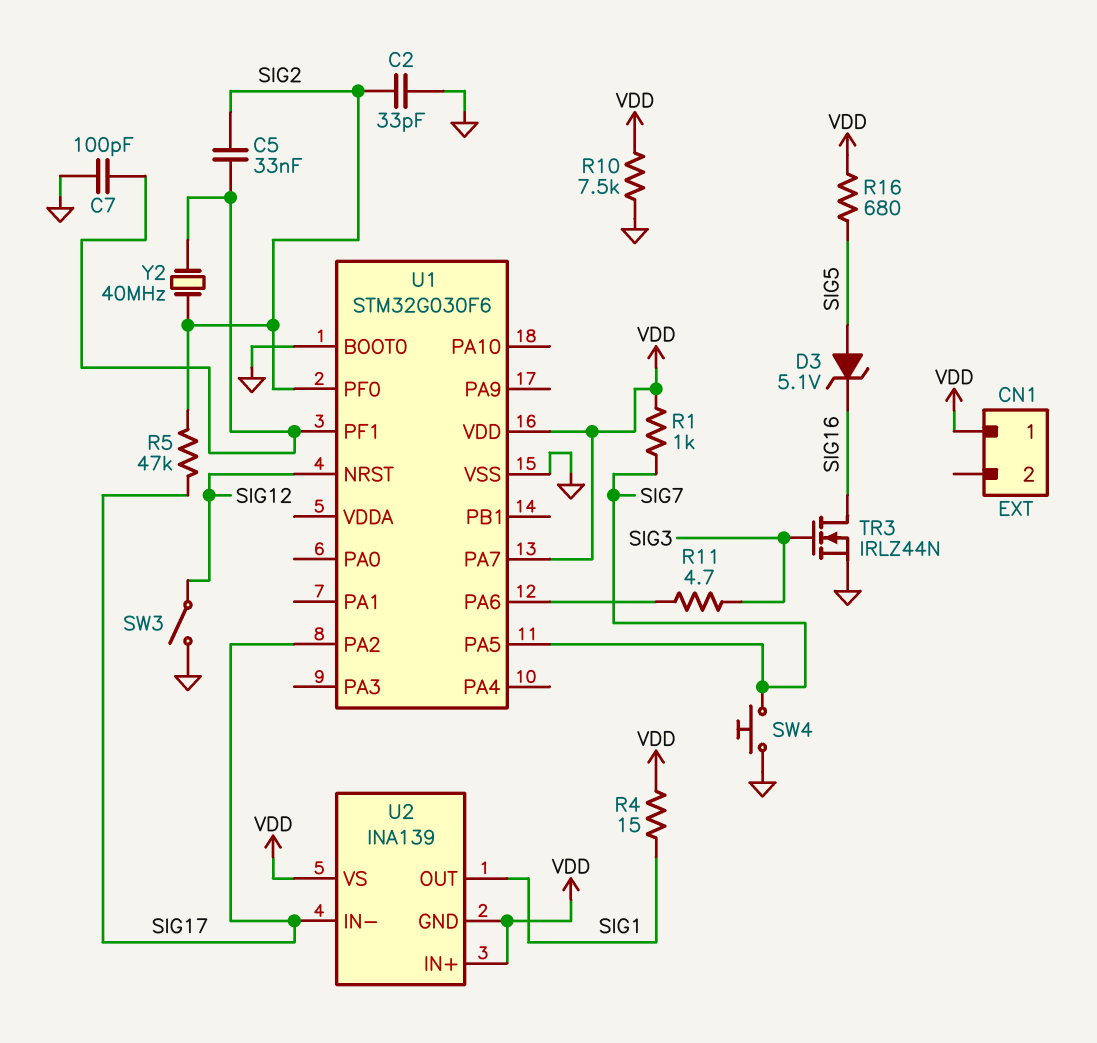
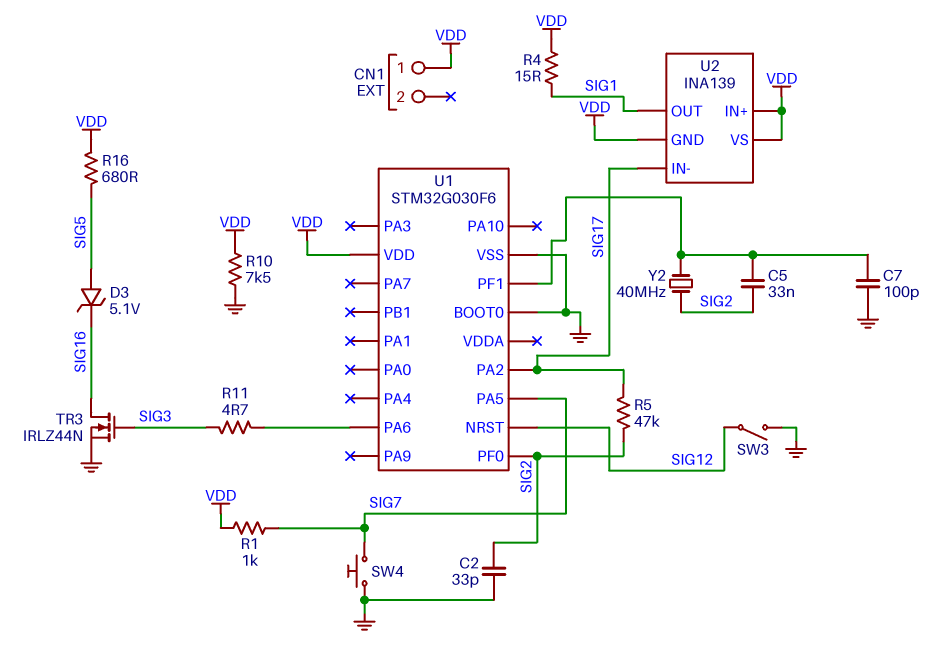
U1 pin PA7: VDD -> none

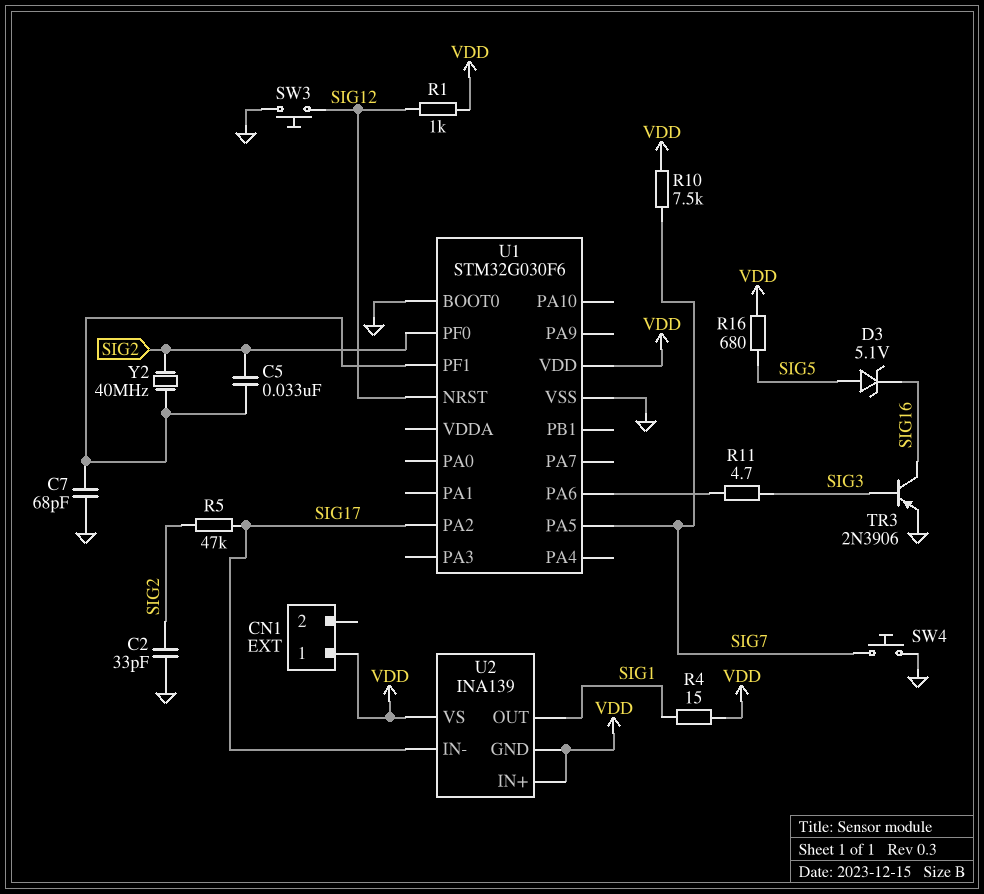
C7: 100pF (GND, U1/PF1) -> 68pF (GND, U1/PF1)
R1: 1k (SIG7, VDD) -> 1k (SIG12, VDD)
R10: 7.5k (GND, VDD) -> 7.5k (SIG7, VDD)
SW3: switch (GND, SIG12) -> button (GND, SIG12)
TR3: NMOS IRLZ44N (G SIG3, D SIG16, S GND) -> PNP 2N3906 (B SIG3, C SIG16, E GND)

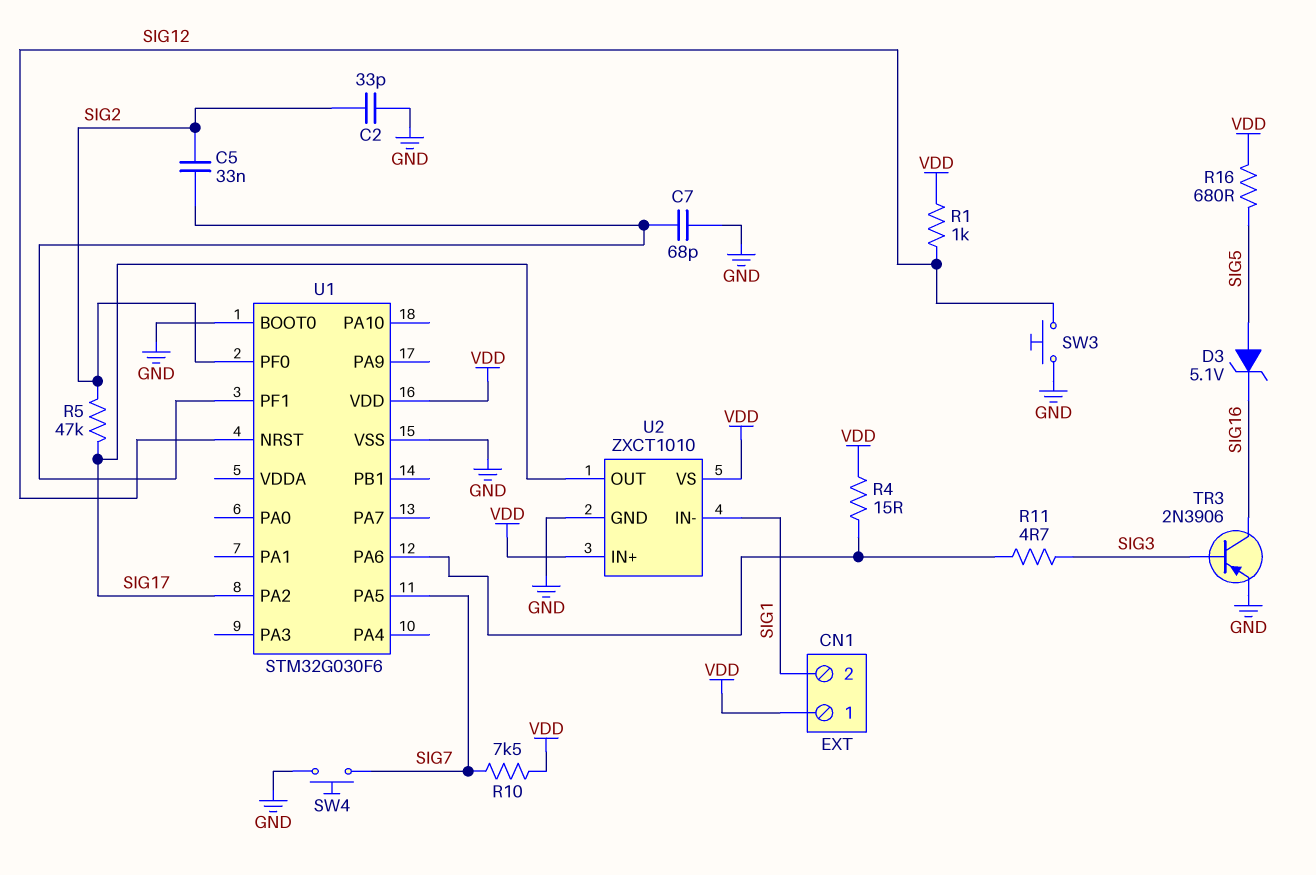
CN1 pin 2: none -> SIG1
R4: 15 (SIG1, VDD) -> 15 (U1/PA6, VDD)
U2: INA139 -> ZXCT1010
U2 pin GND: VDD -> GND
U2 pin IN-: SIG17 -> SIG1
U2 pin OUT: SIG1 -> SIG17
Y2: 40MHz (SIG2, U1/PF1) -> none

